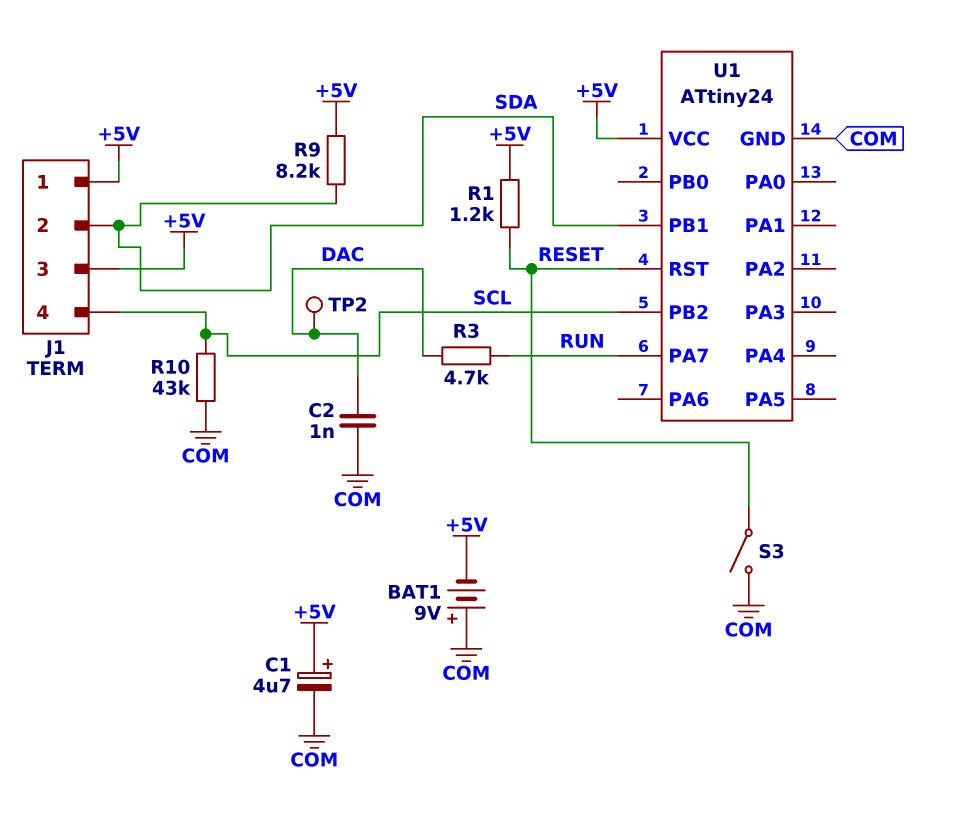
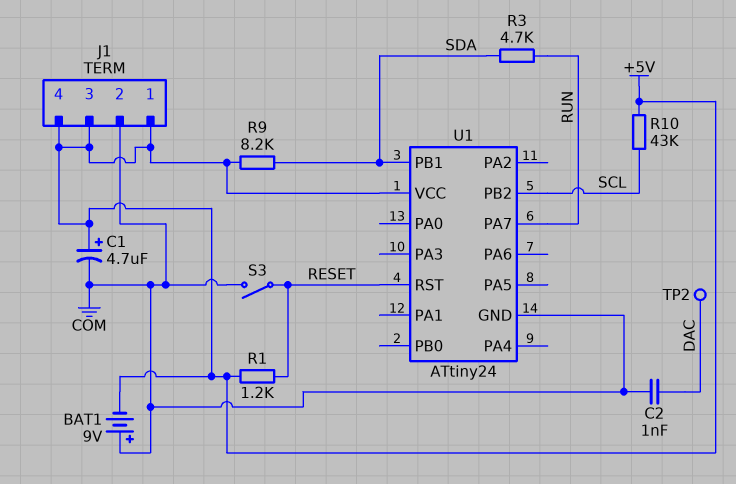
J1 pin 2: SDA -> COM
J1 pin 4: SCL -> +5V
R3: 4.7k (DAC, RUN) -> 4.7k (RUN, SDA)
R10: 43k (COM, SCL) -> 43k (+5V, SCL)

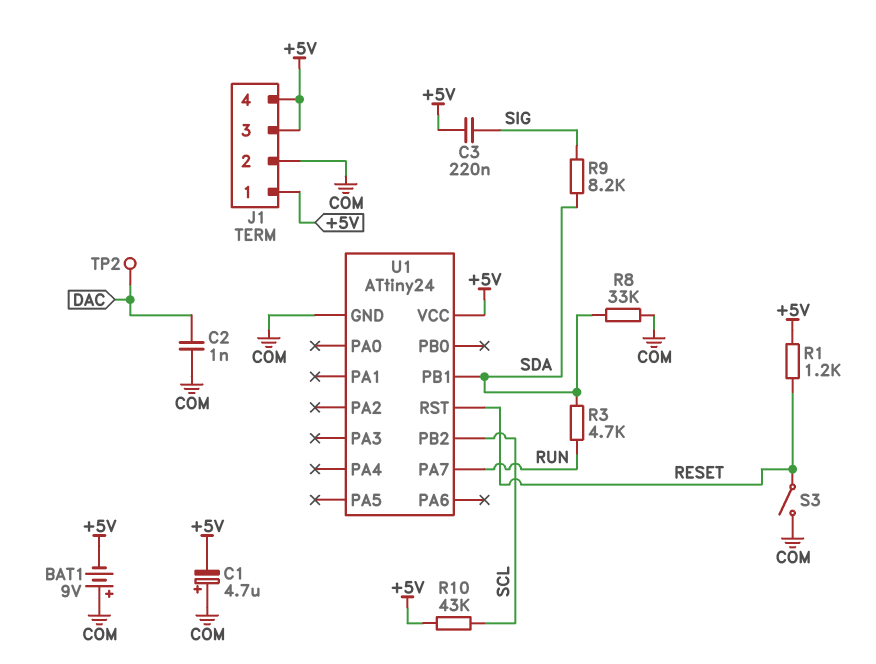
C1: 4.7uF (plus +5V, minus COM) -> 4.7uF (plus COM, minus +5V)
C3: none -> 220nF (+5V, SIG)
R8: none -> 33k (COM, SDA)
R9: 8.2k (+5V, SDA) -> 8.2k (SDA, SIG)

